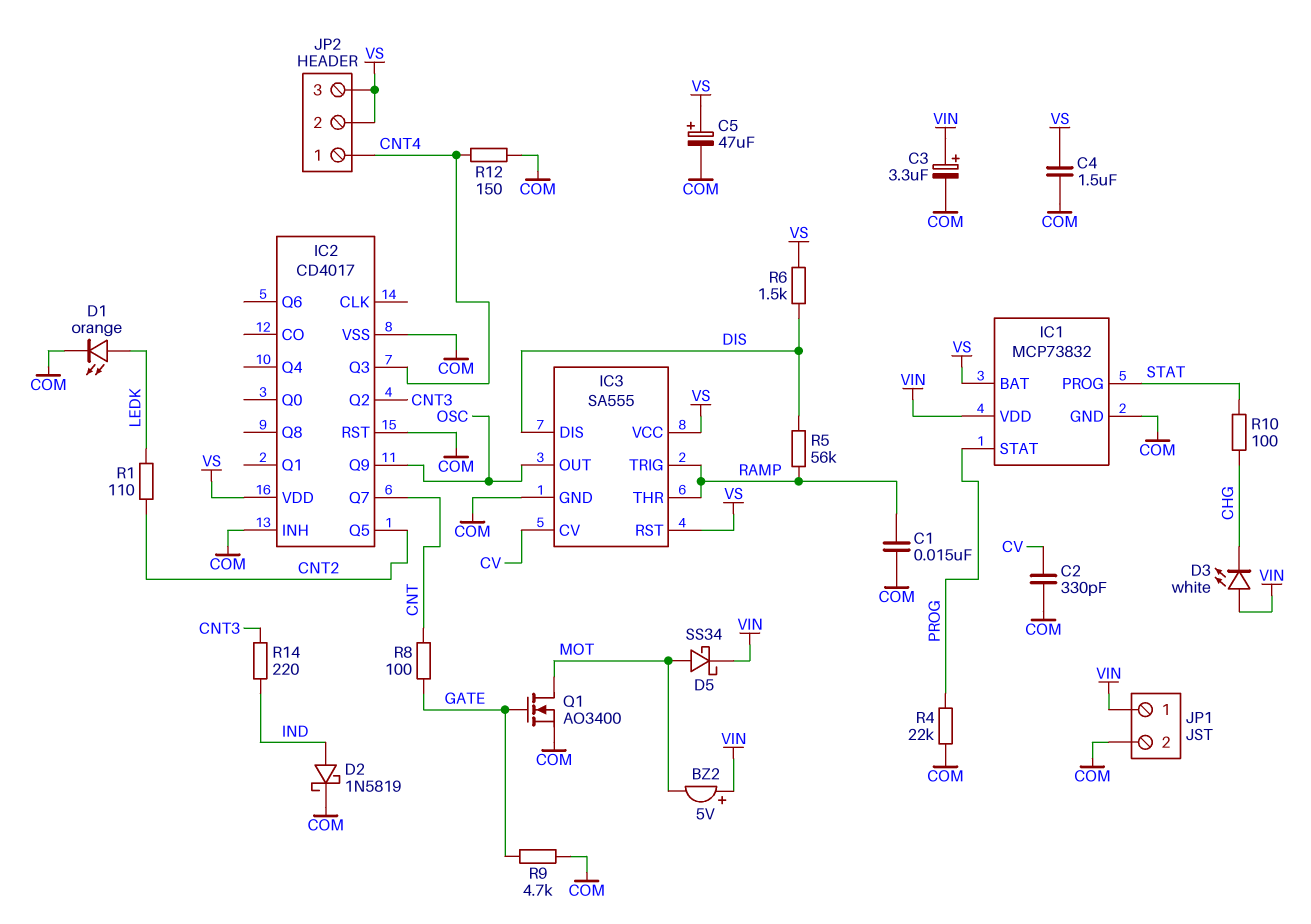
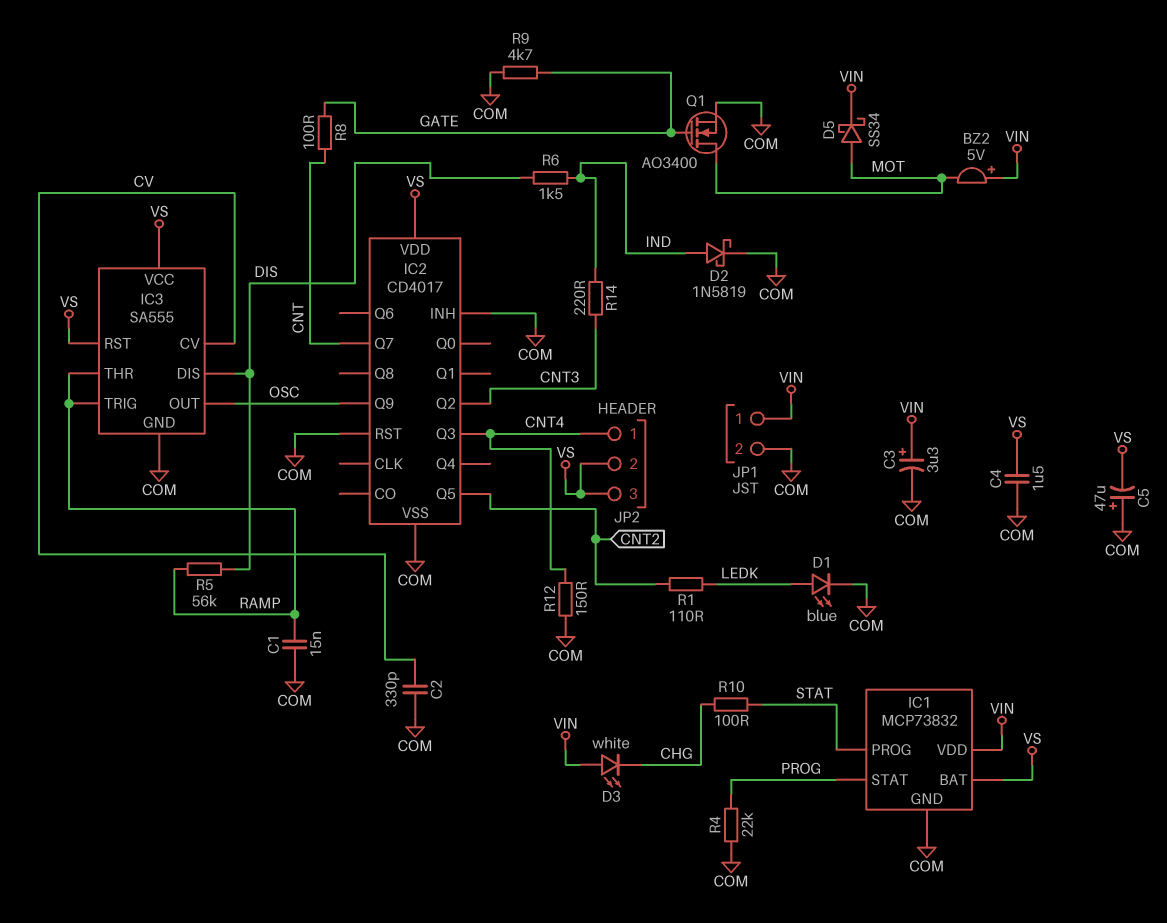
C5: 47uF (plus VS, minus COM) -> 47uF (plus COM, minus VS)
D1: LED orange (A LEDK, K COM) -> LED blue (A LEDK, K COM)
R6: 1.5k (DIS, VS) -> 1.5k (DIS, IND)

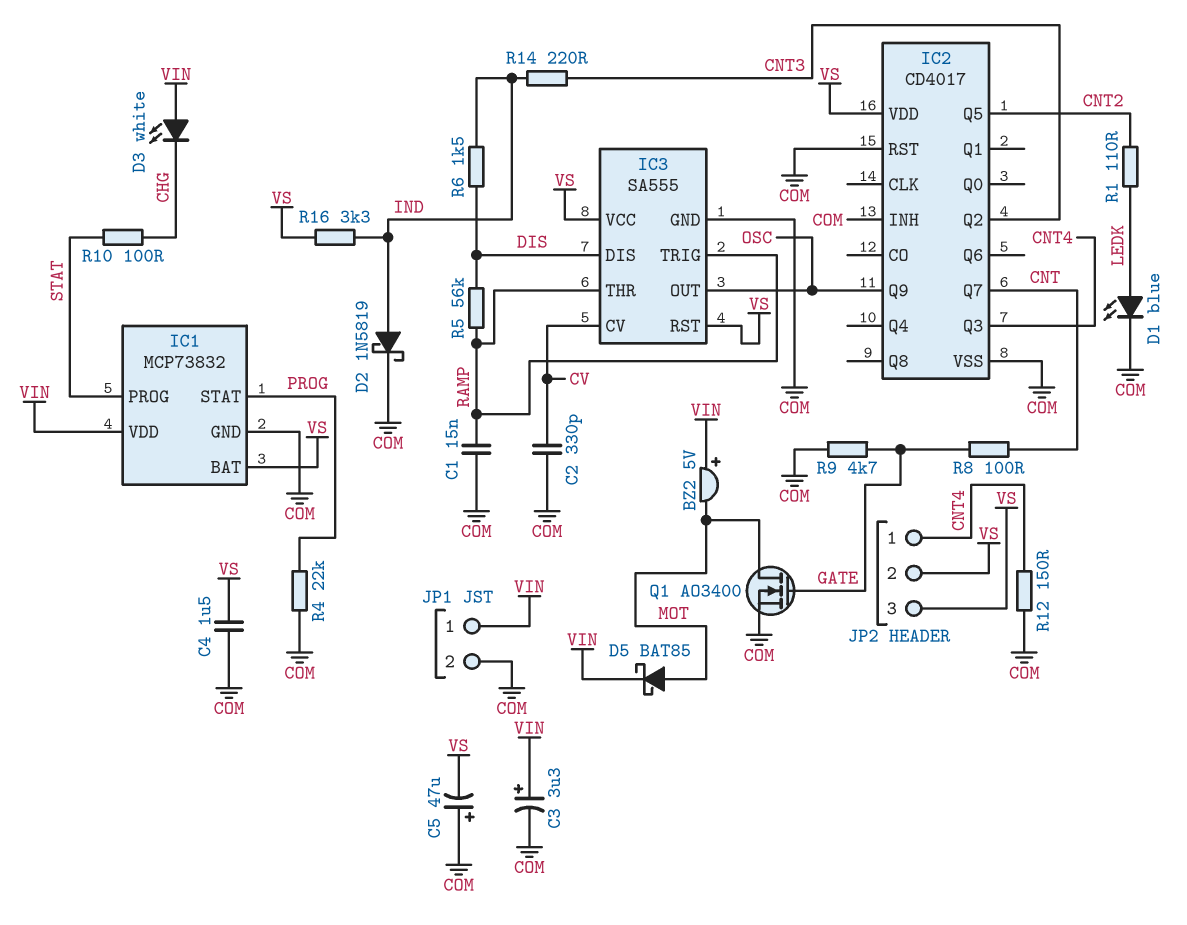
D5: schottky SS34 (A MOT, K VIN) -> schottky BAT85 (A MOT, K VIN)
R16: none -> 3.3k (IND, VS)

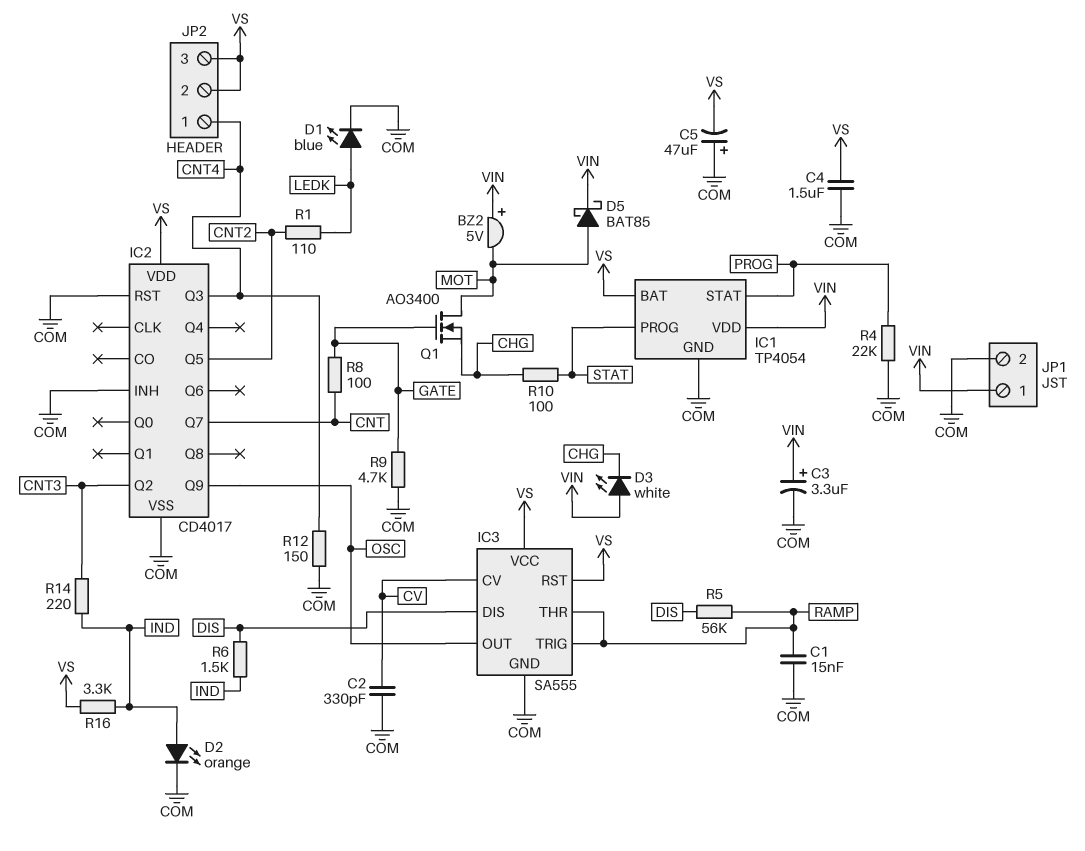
D2: schottky 1N5819 (A IND, K COM) -> LED orange (A IND, K COM)
IC1: MCP73832 -> TP4054
Q1: NMOS AO3400 (G GATE, D MOT, S COM) -> NMOS AO3400 (G GATE, D MOT, S CHG)

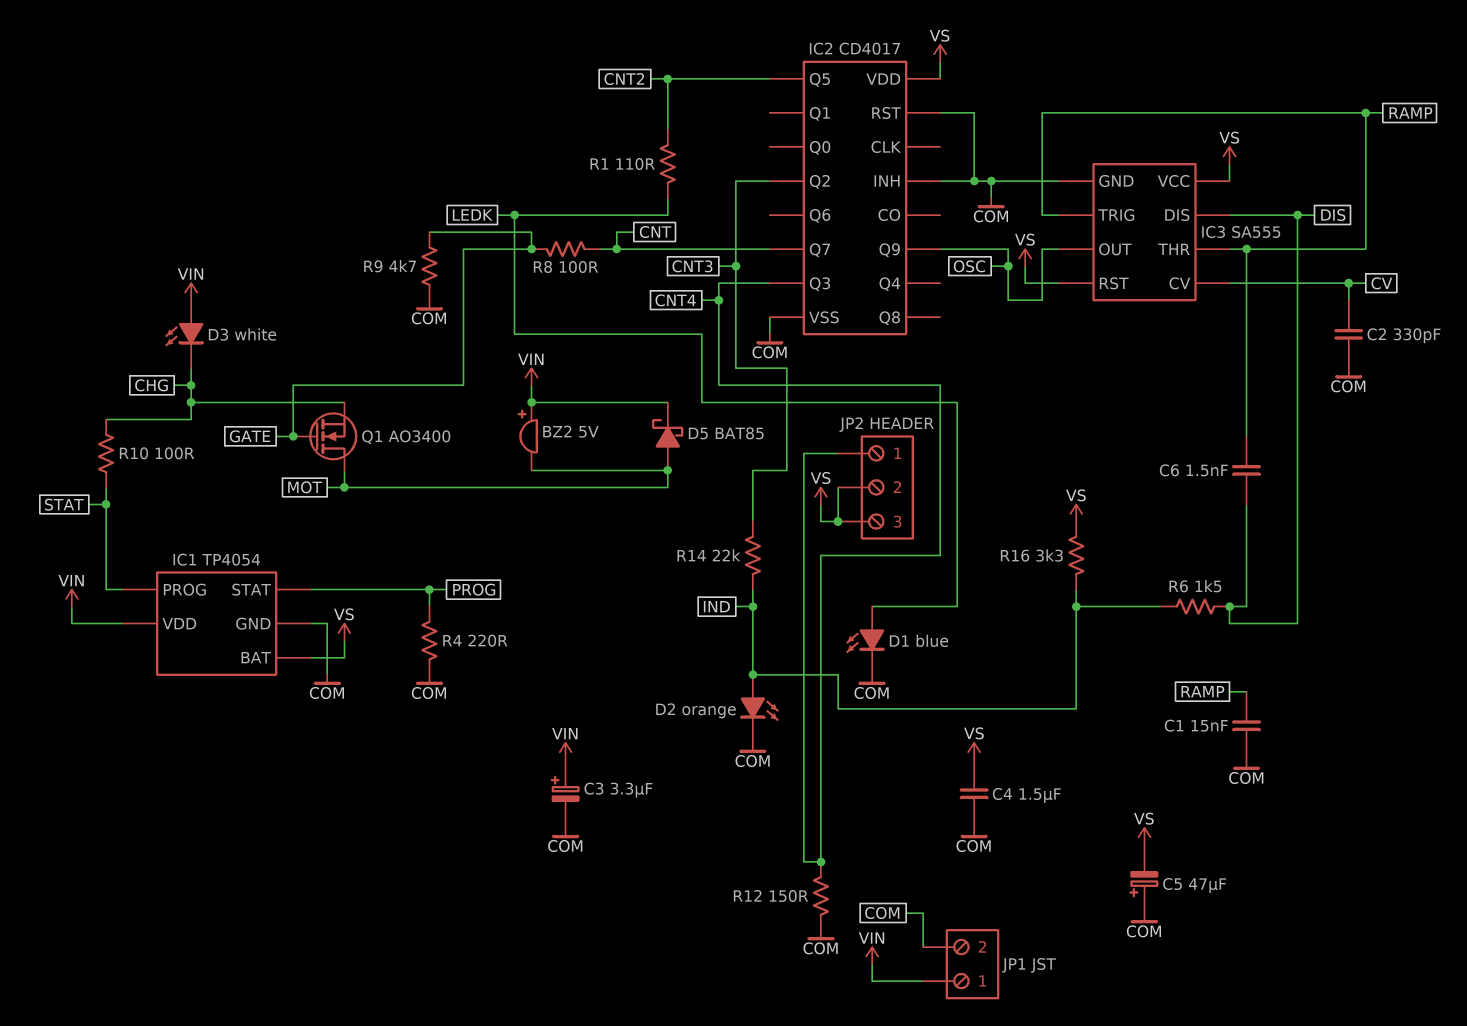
C6: none -> 1.5nF (DIS, RAMP)
R4: 22k (COM, PROG) -> 220 (COM, PROG)
R5: 56k (DIS, RAMP) -> none
R14: 220 (CNT3, IND) -> 22k (CNT3, IND)

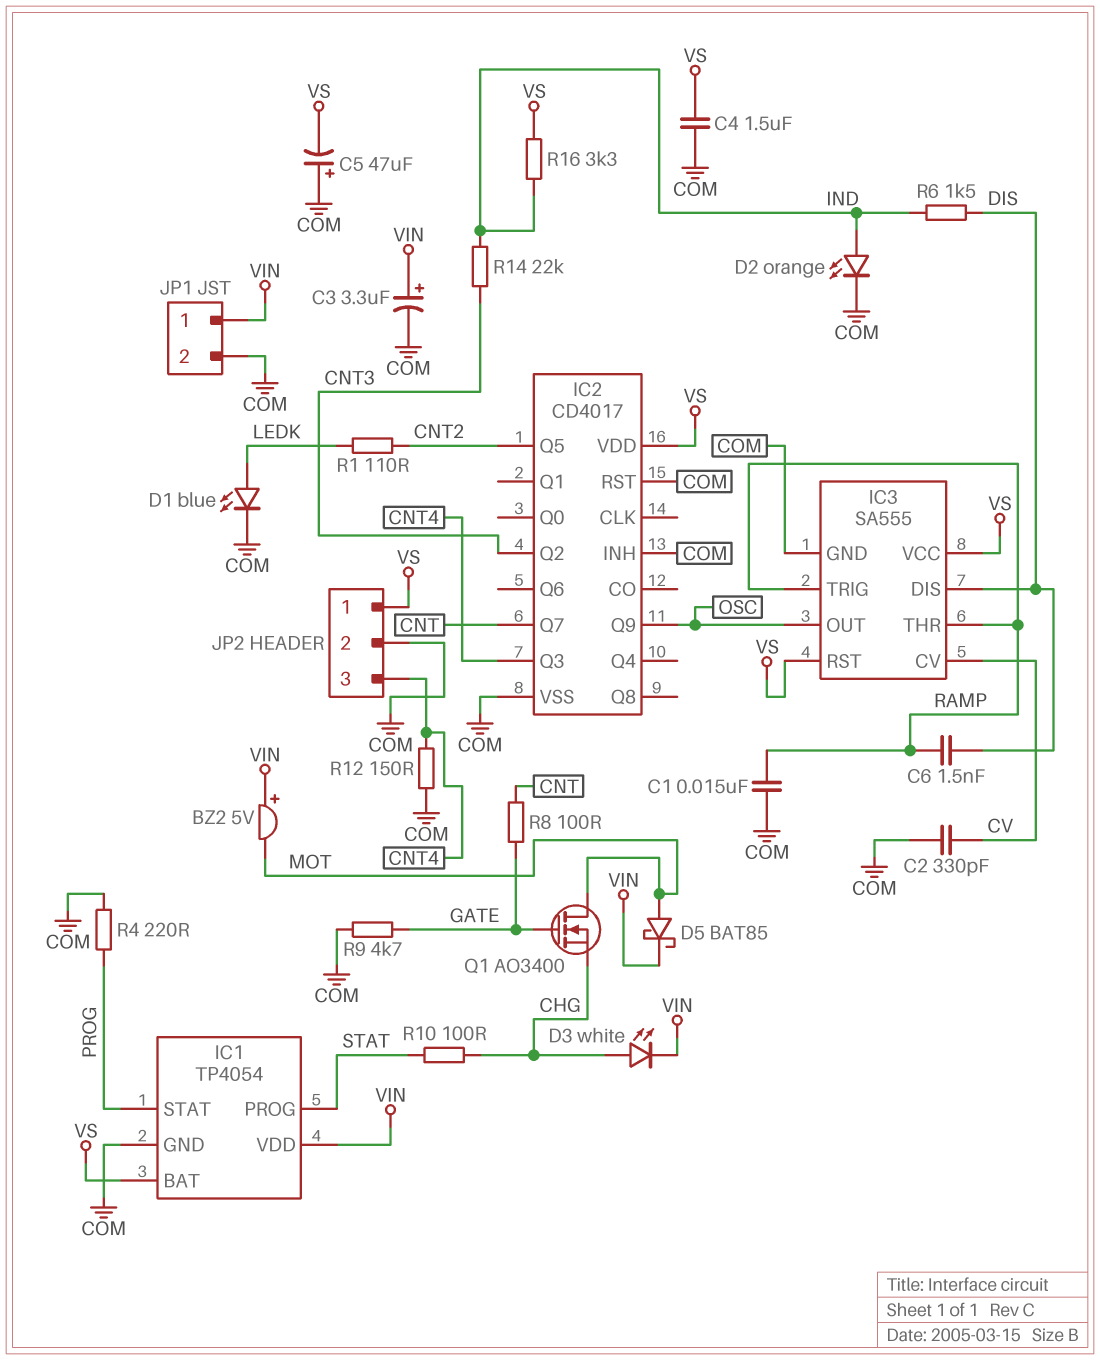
D3: LED white (A VIN, K CHG) -> LED white (A CHG, K VIN)
JP2 pin 1: CNT4 -> VS
JP2 pin 2: VS -> COM
JP2 pin 3: VS -> CNT4

